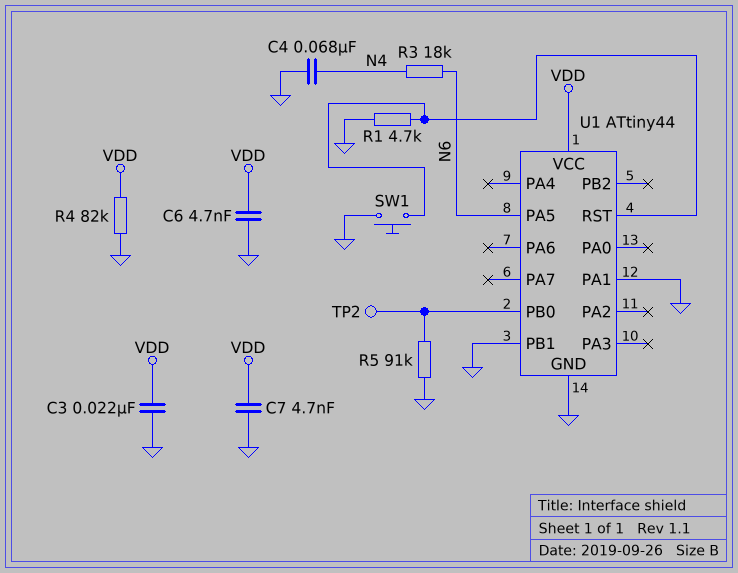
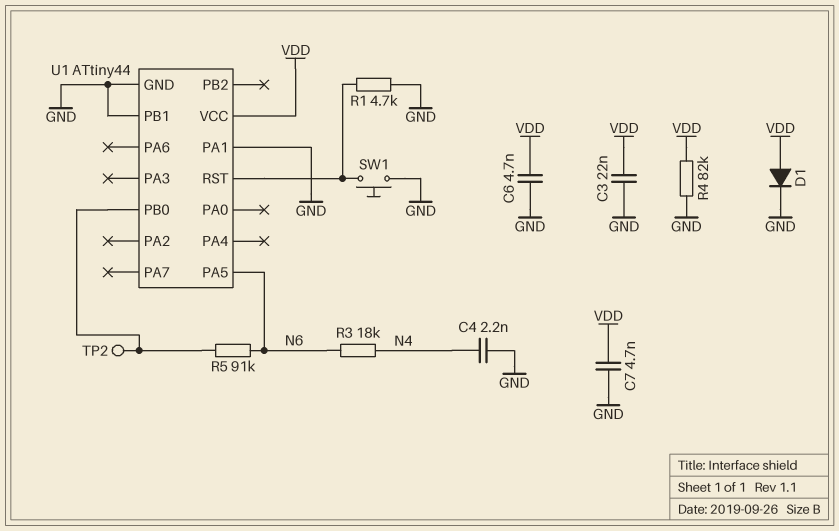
C4: 68nF (GND, N4) -> 2.2nF (GND, N4)
D1: none -> diode (A VDD, K GND)
R5: 91k (GND, U1/PB0) -> 91k (N6, U1/PB0)

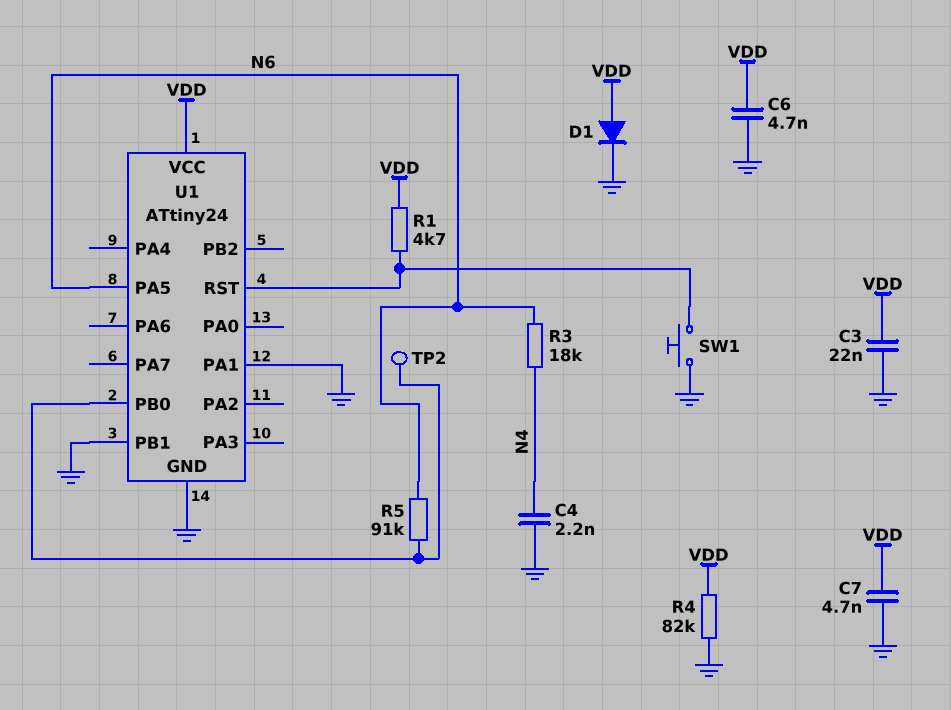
R1: 4.7k (GND, U1/RST) -> 4.7k (U1/RST, VDD)
U1: ATtiny44 -> ATtiny24

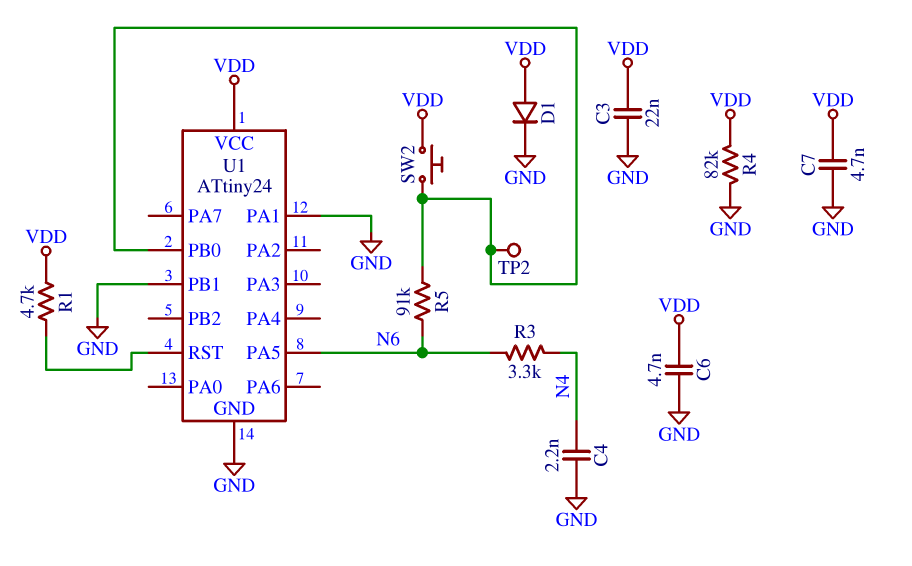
R3: 18k (N4, N6) -> 3.3k (N4, N6)
SW1: button (GND, U1/RST) -> none
SW2: none -> button (U1/PB0, VDD)

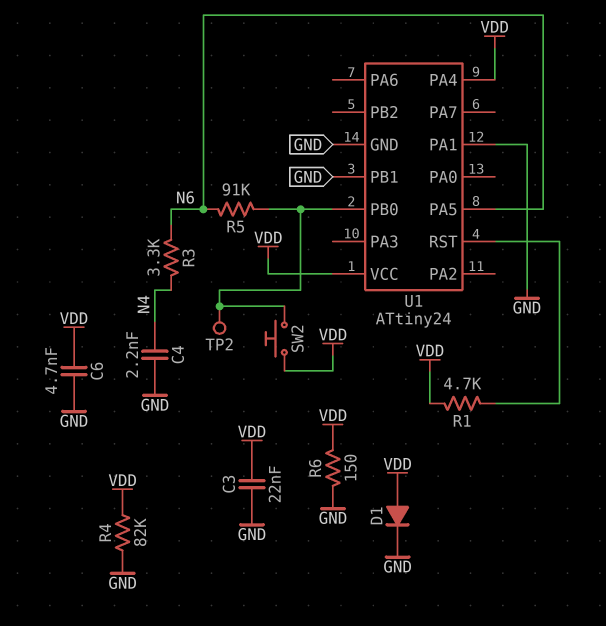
C7: 4.7nF (GND, VDD) -> none
R6: none -> 150 (GND, VDD)
U1 pin PA4: none -> VDD

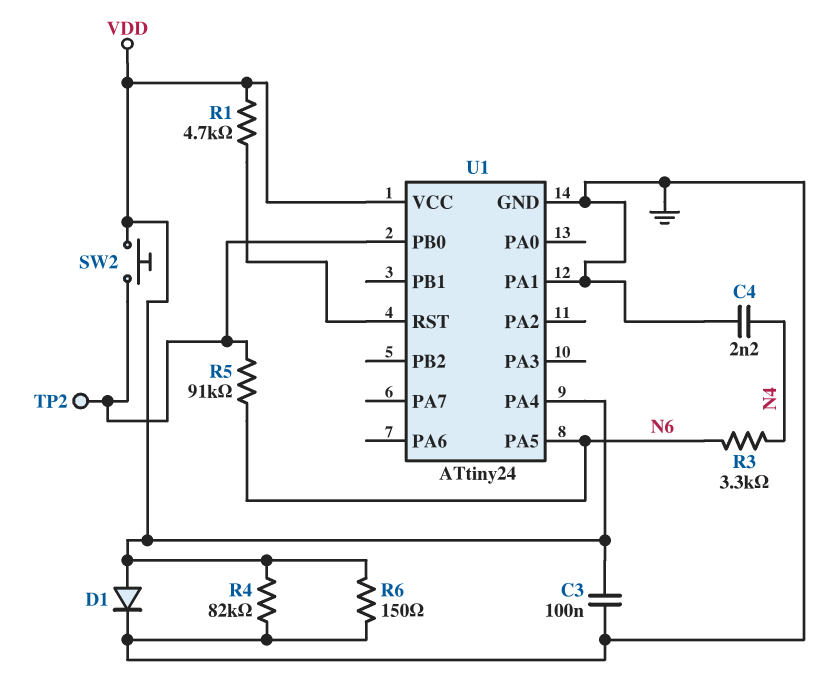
C3: 22nF (GND, VDD) -> 100nF (GND, VDD)
C6: 4.7nF (GND, VDD) -> none
U1 pin PB1: GND -> none

